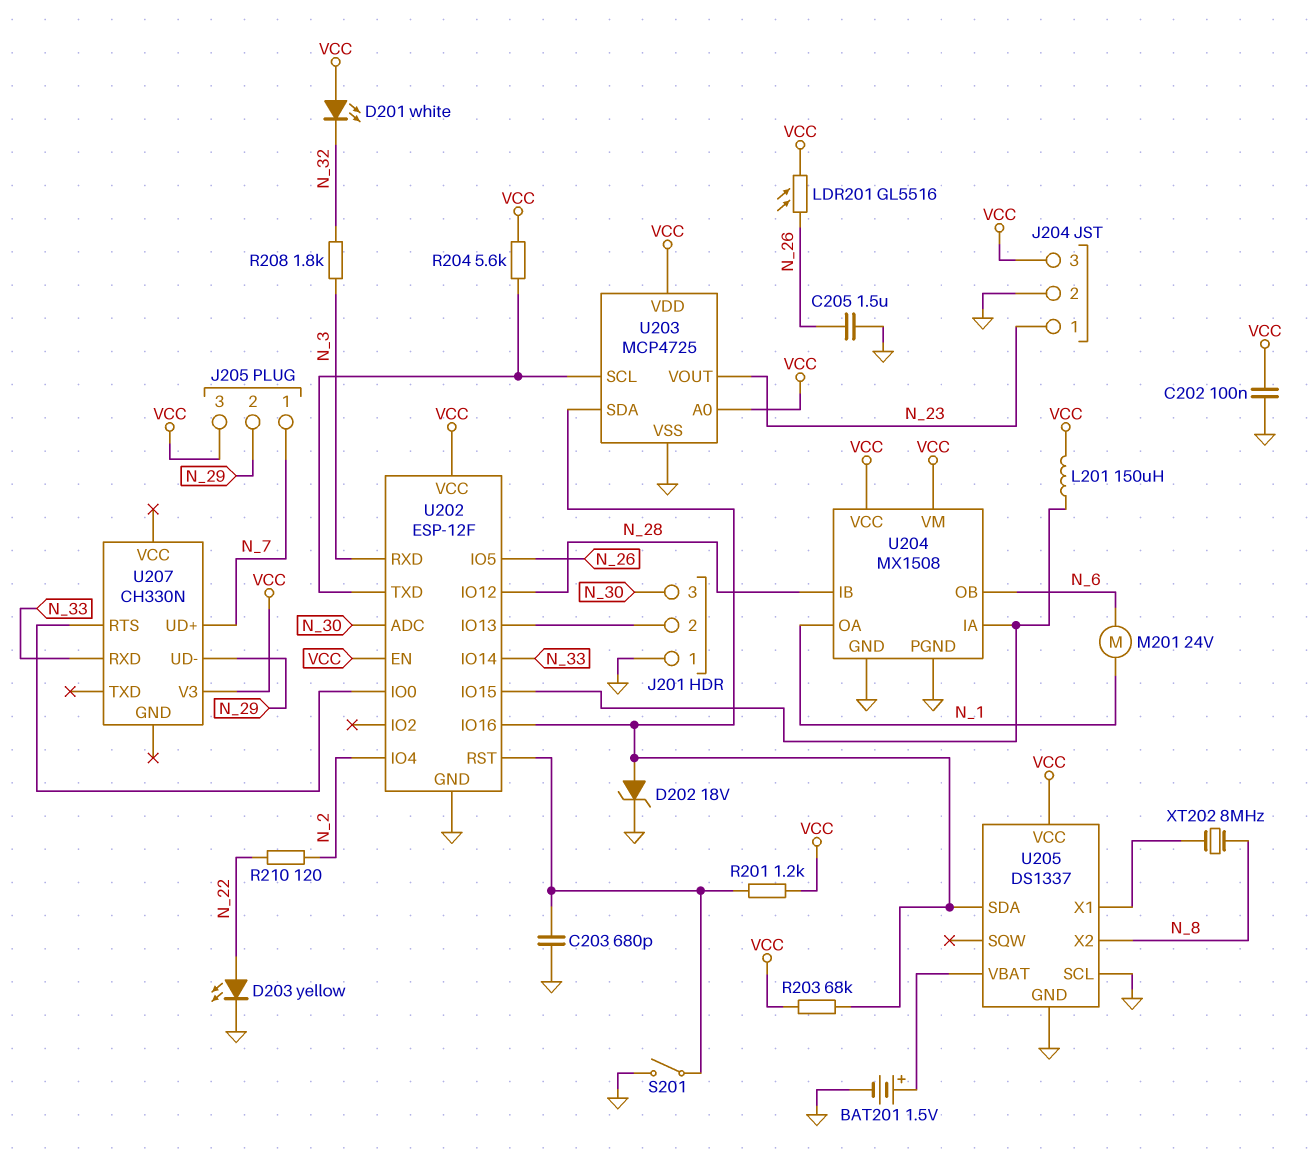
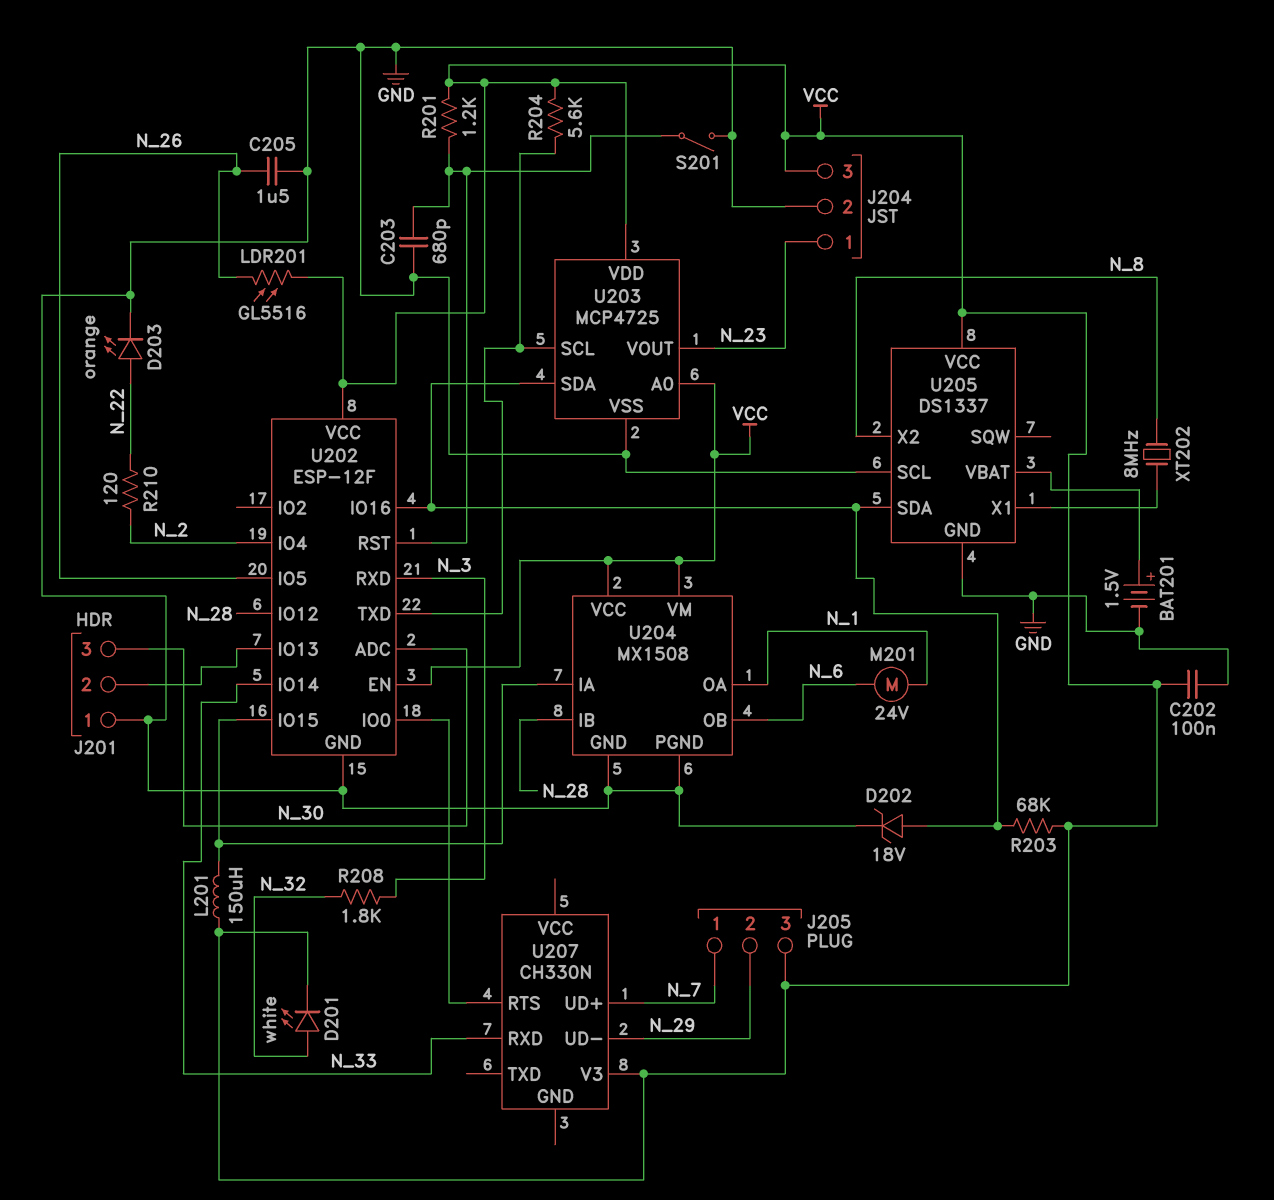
D201: LED white (A VCC, K N_32) -> LED white (A N_32, K VCC)
D203: LED yellow (A N_22, K GND) -> LED orange (A N_22, K GND)

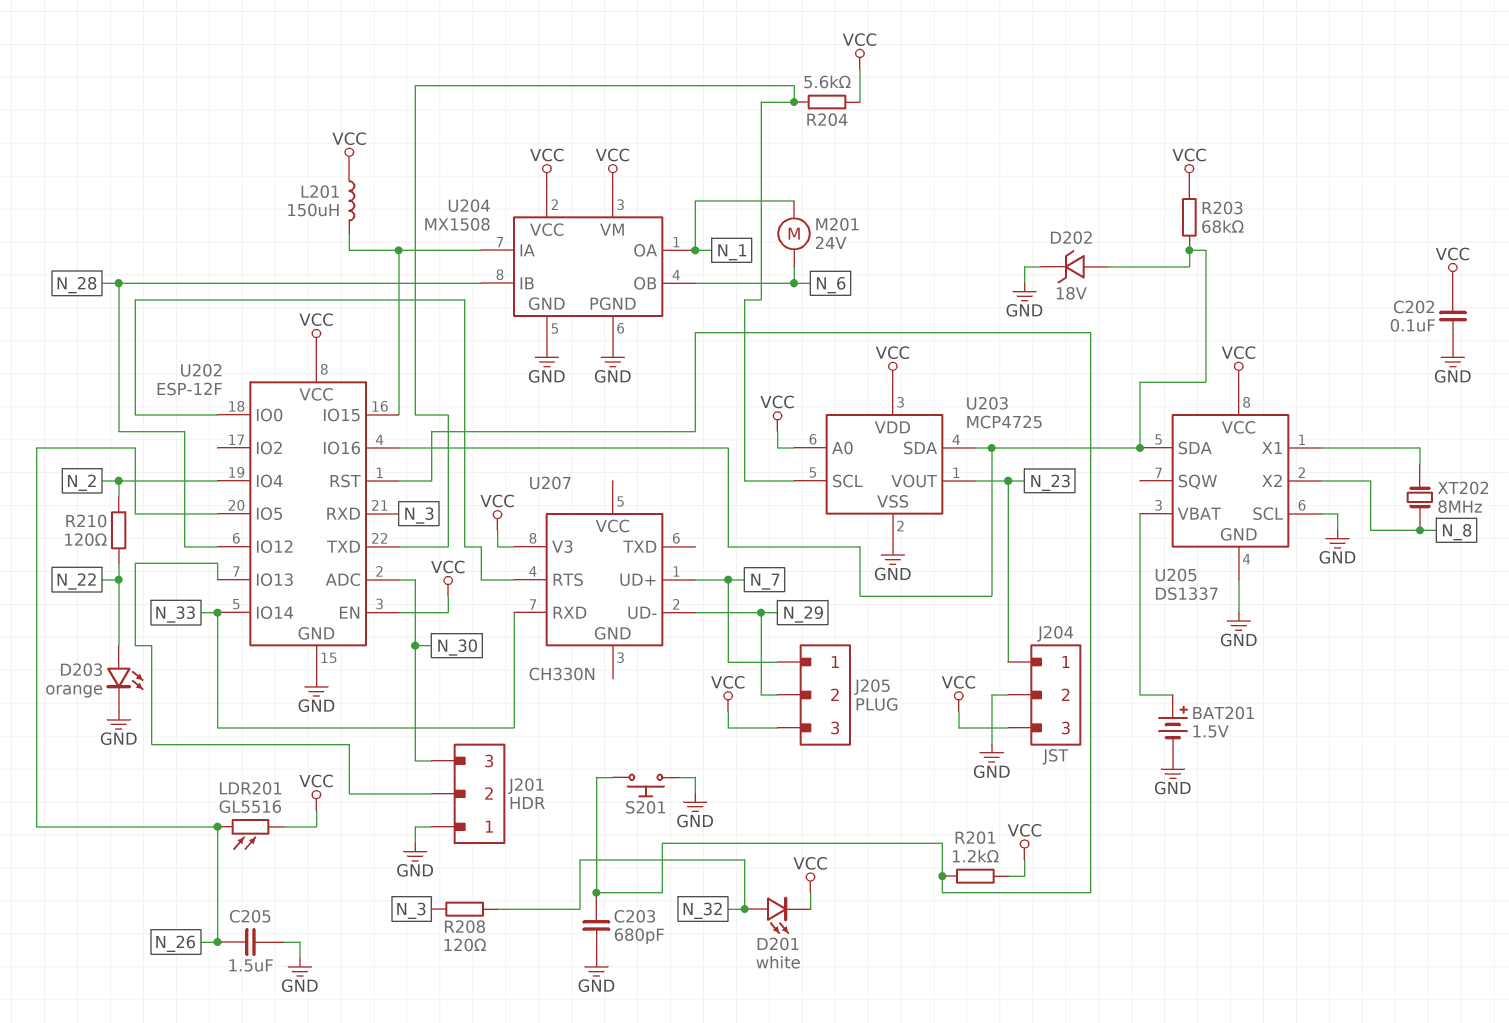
R208: 1.8k (N_3, N_32) -> 120 (N_3, N_32)
S201: switch (GND, U202/RST) -> button (GND, U202/RST)

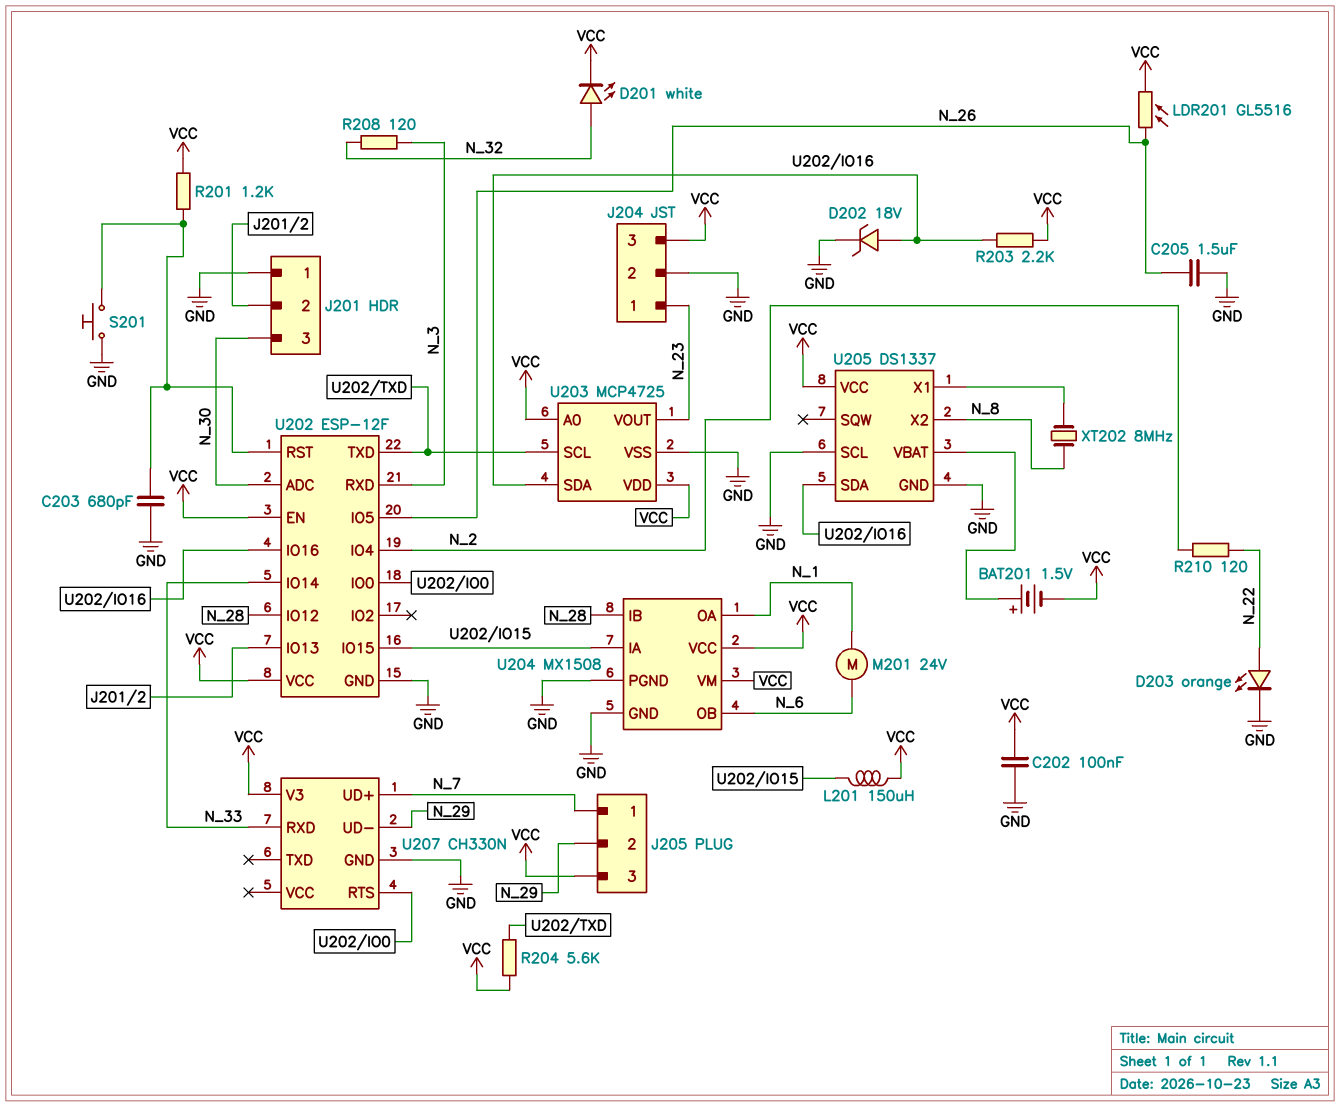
BAT201: 1.5V (plus U205/VBAT, minus GND) -> 1.5V (plus U205/VBAT, minus VCC)
R203: 68k (U202/IO16, VCC) -> 2.2k (U202/IO16, VCC)
U207 pin GND: none -> GND

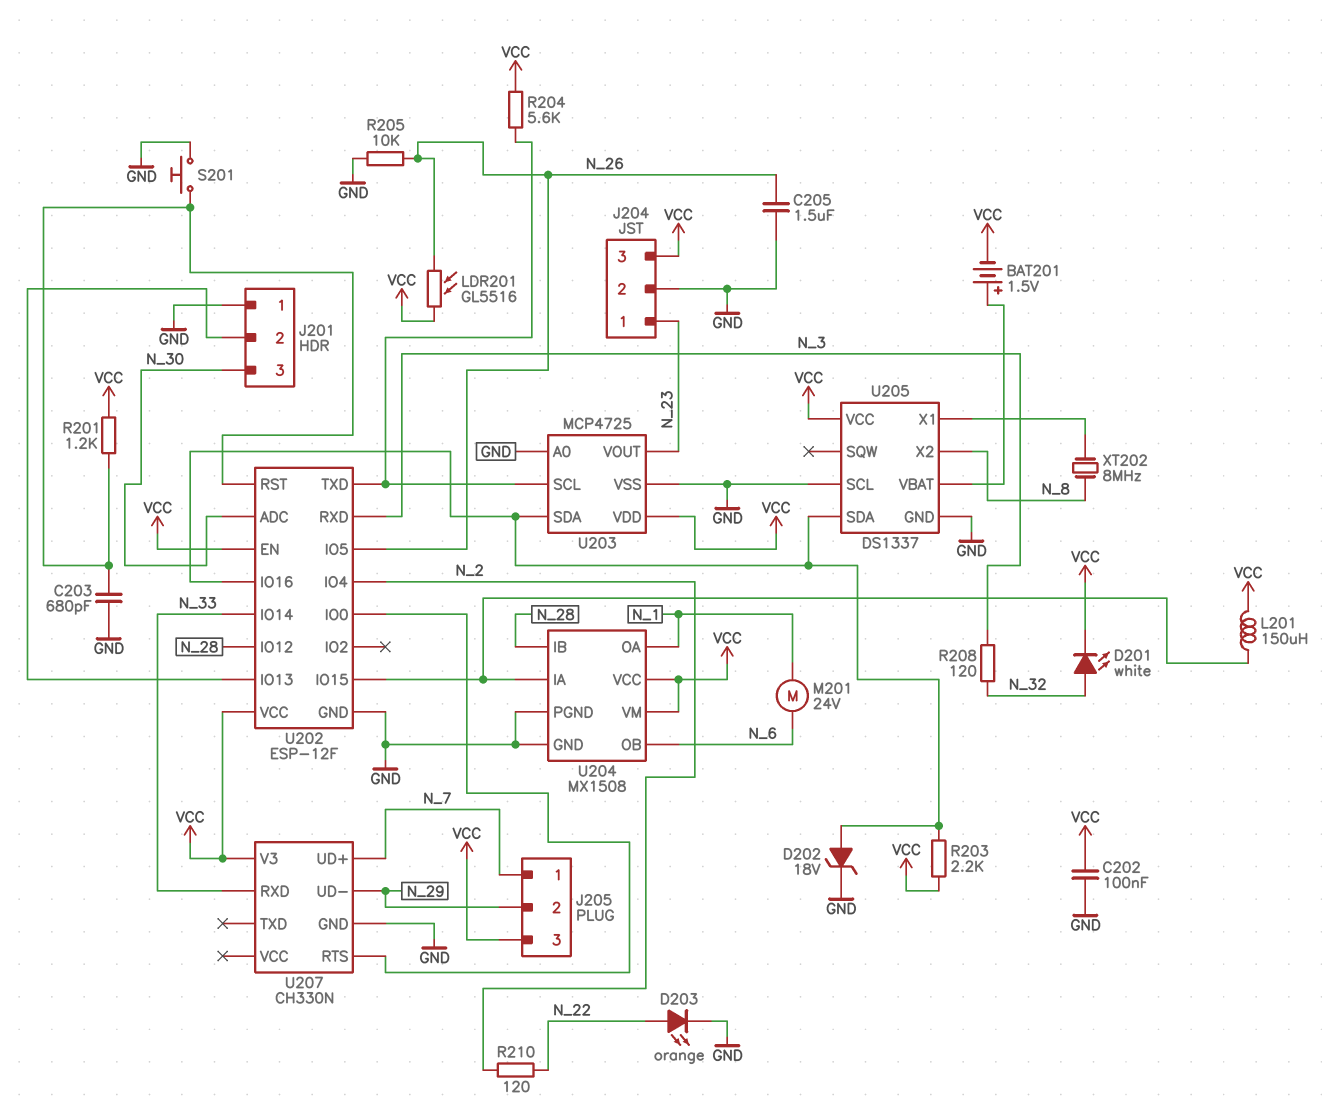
R205: none -> 10k (GND, N_26)
U203 pin A0: VCC -> GND

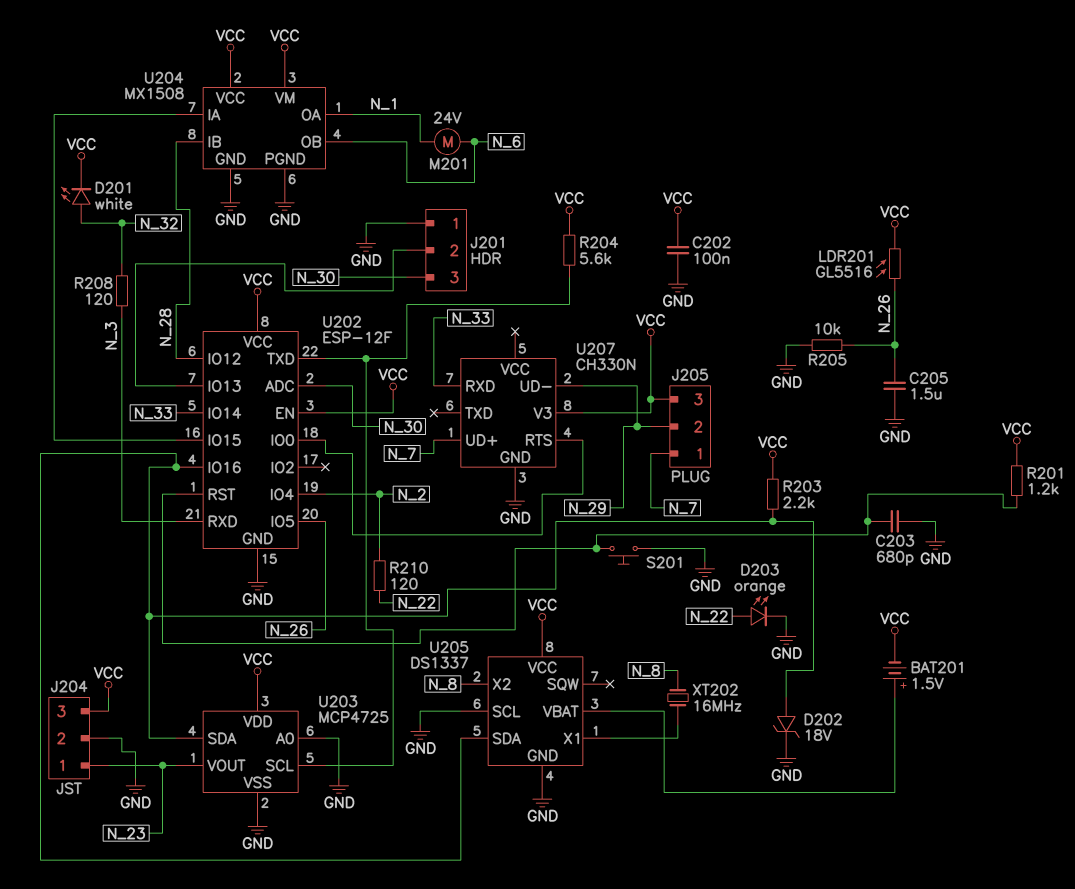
L201: 150uH (U202/IO15, VCC) -> none
XT202: 8MHz (N_8, U205/X1) -> 16MHz (N_8, U205/X1)

